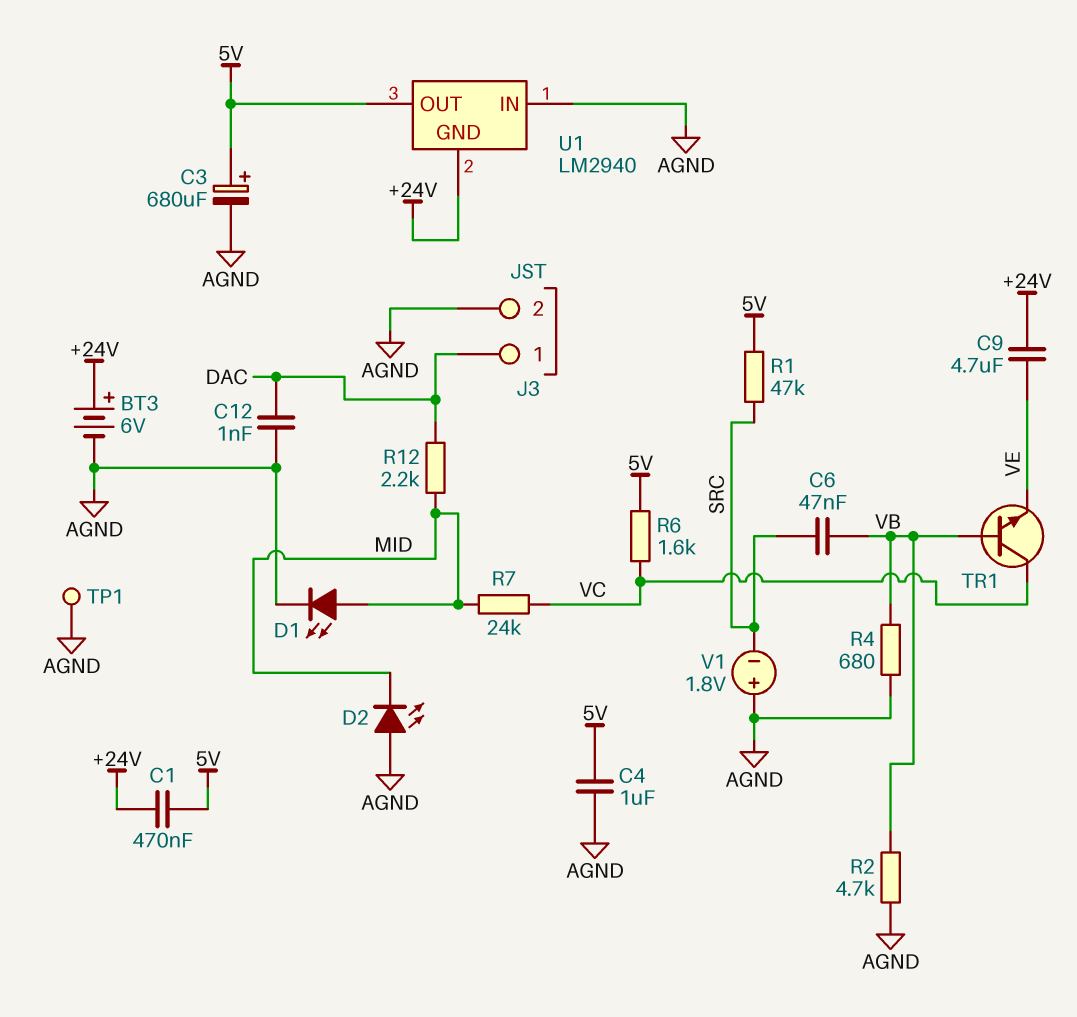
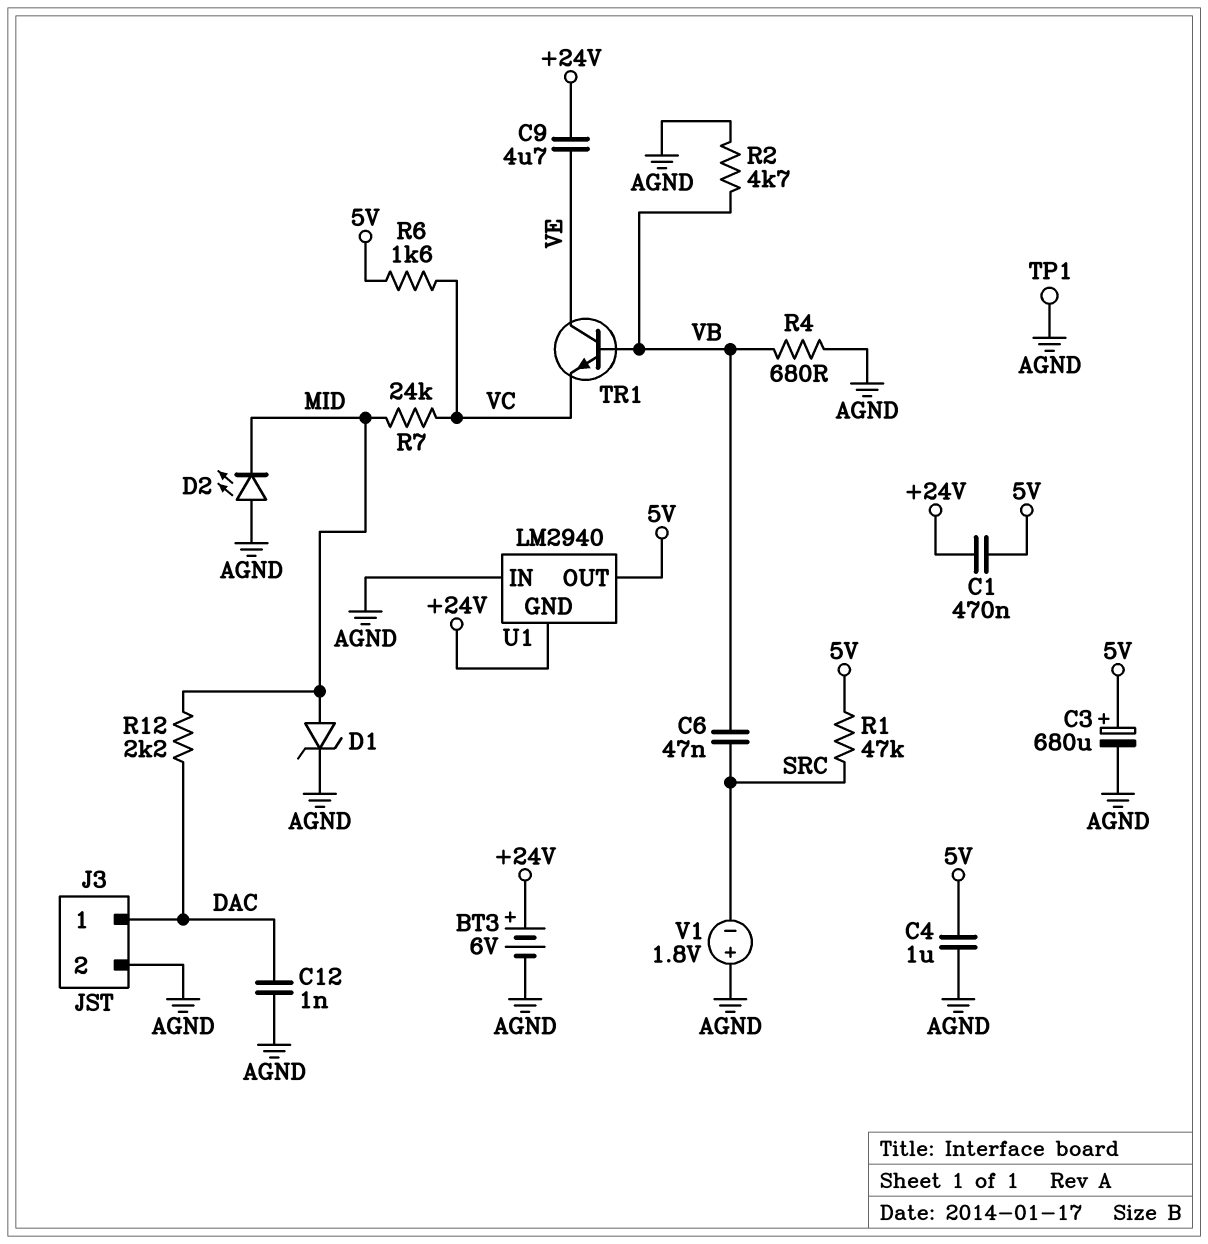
D1: LED (A MID, K AGND) -> zener (A MID, K AGND)
TR1: NPN (B VB, C VC, E VE) -> NPN (B VB, C VE, E VC)

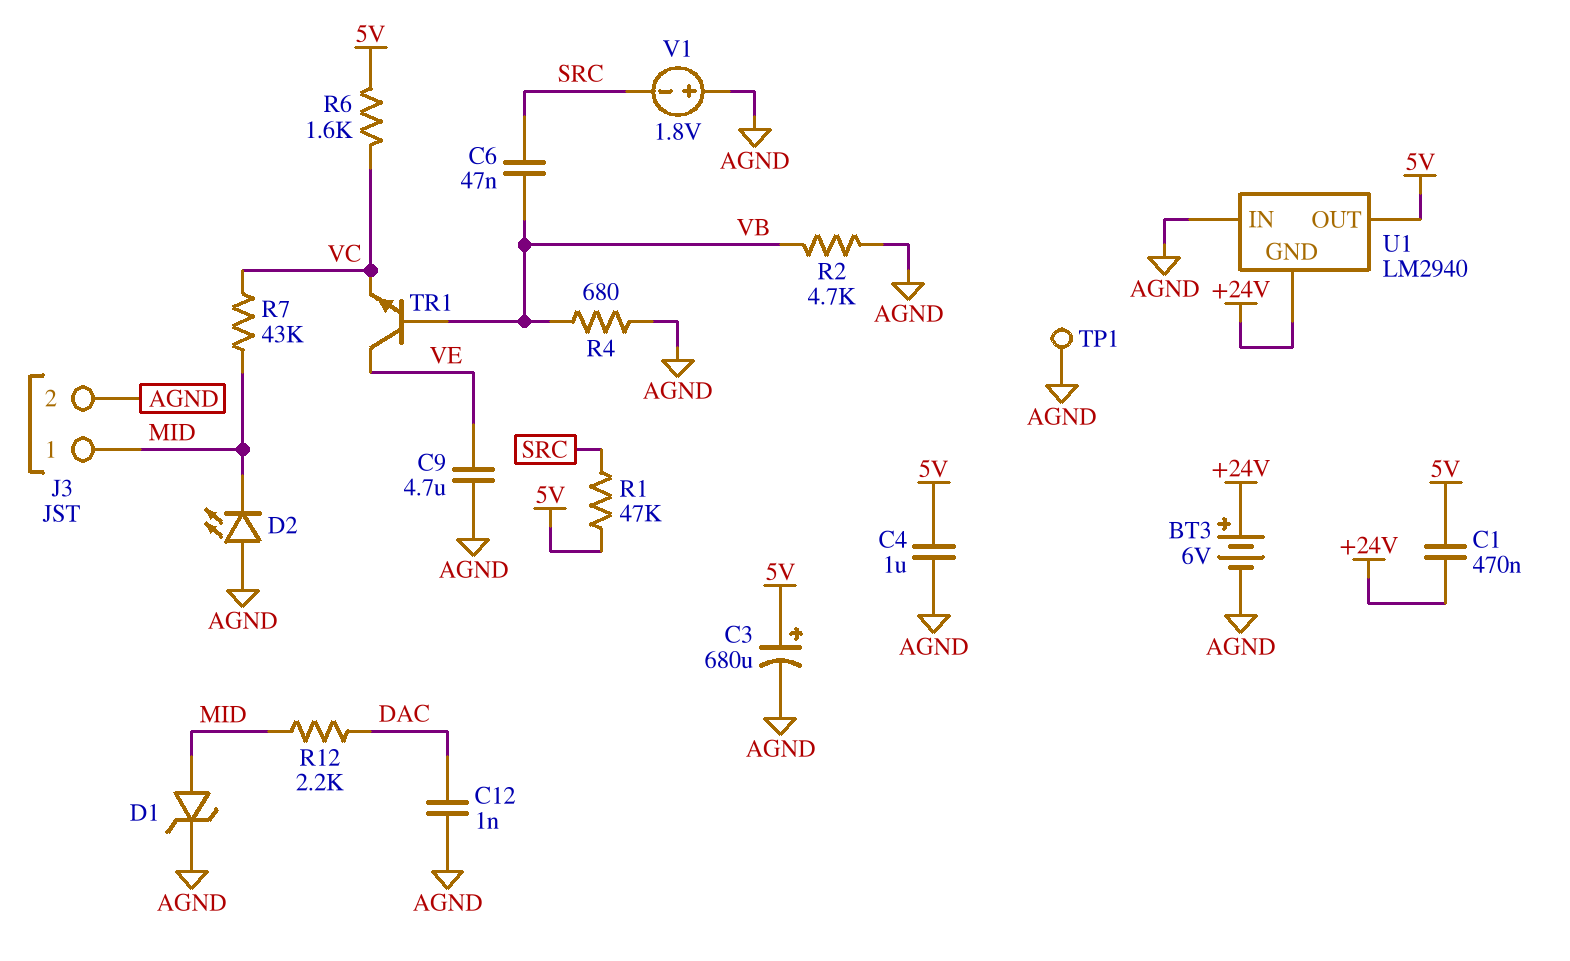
C9: 4.7uF (+24V, VE) -> 4.7uF (AGND, VE)
J3 pin 1: DAC -> MID
R7: 24k (MID, VC) -> 43k (MID, VC)

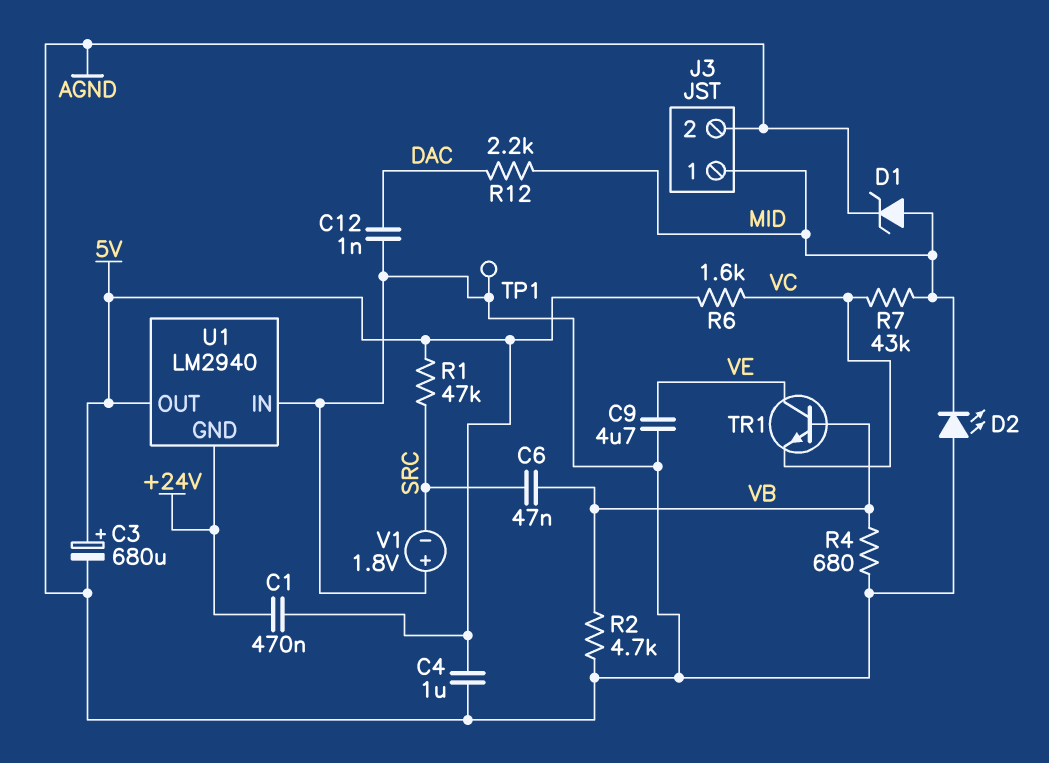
BT3: 6V (plus +24V, minus AGND) -> none

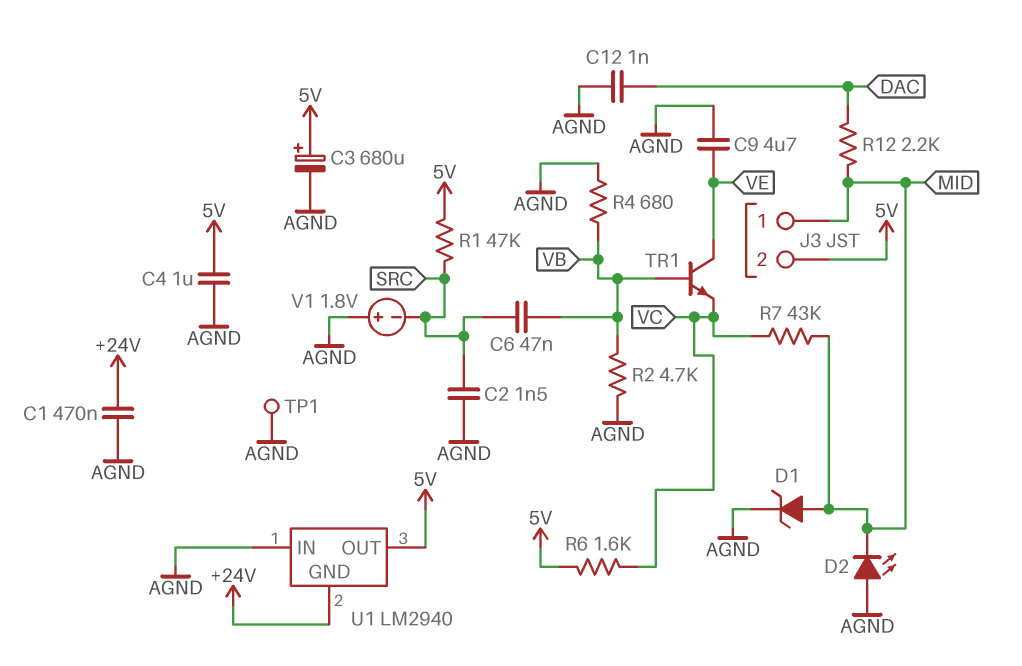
C1: 470nF (+24V, 5V) -> 470nF (+24V, AGND)
C2: none -> 1.5nF (AGND, SRC)
J3 pin 2: AGND -> 5V

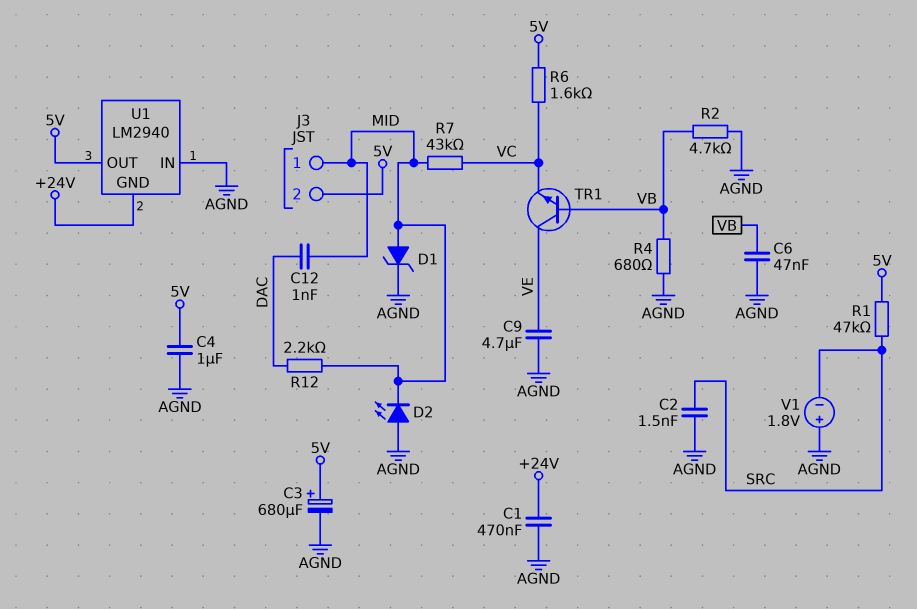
C6: 47nF (SRC, VB) -> 47nF (AGND, VB)
C12: 1nF (AGND, DAC) -> 1nF (DAC, MID)
TP1: test point (AGND) -> none

